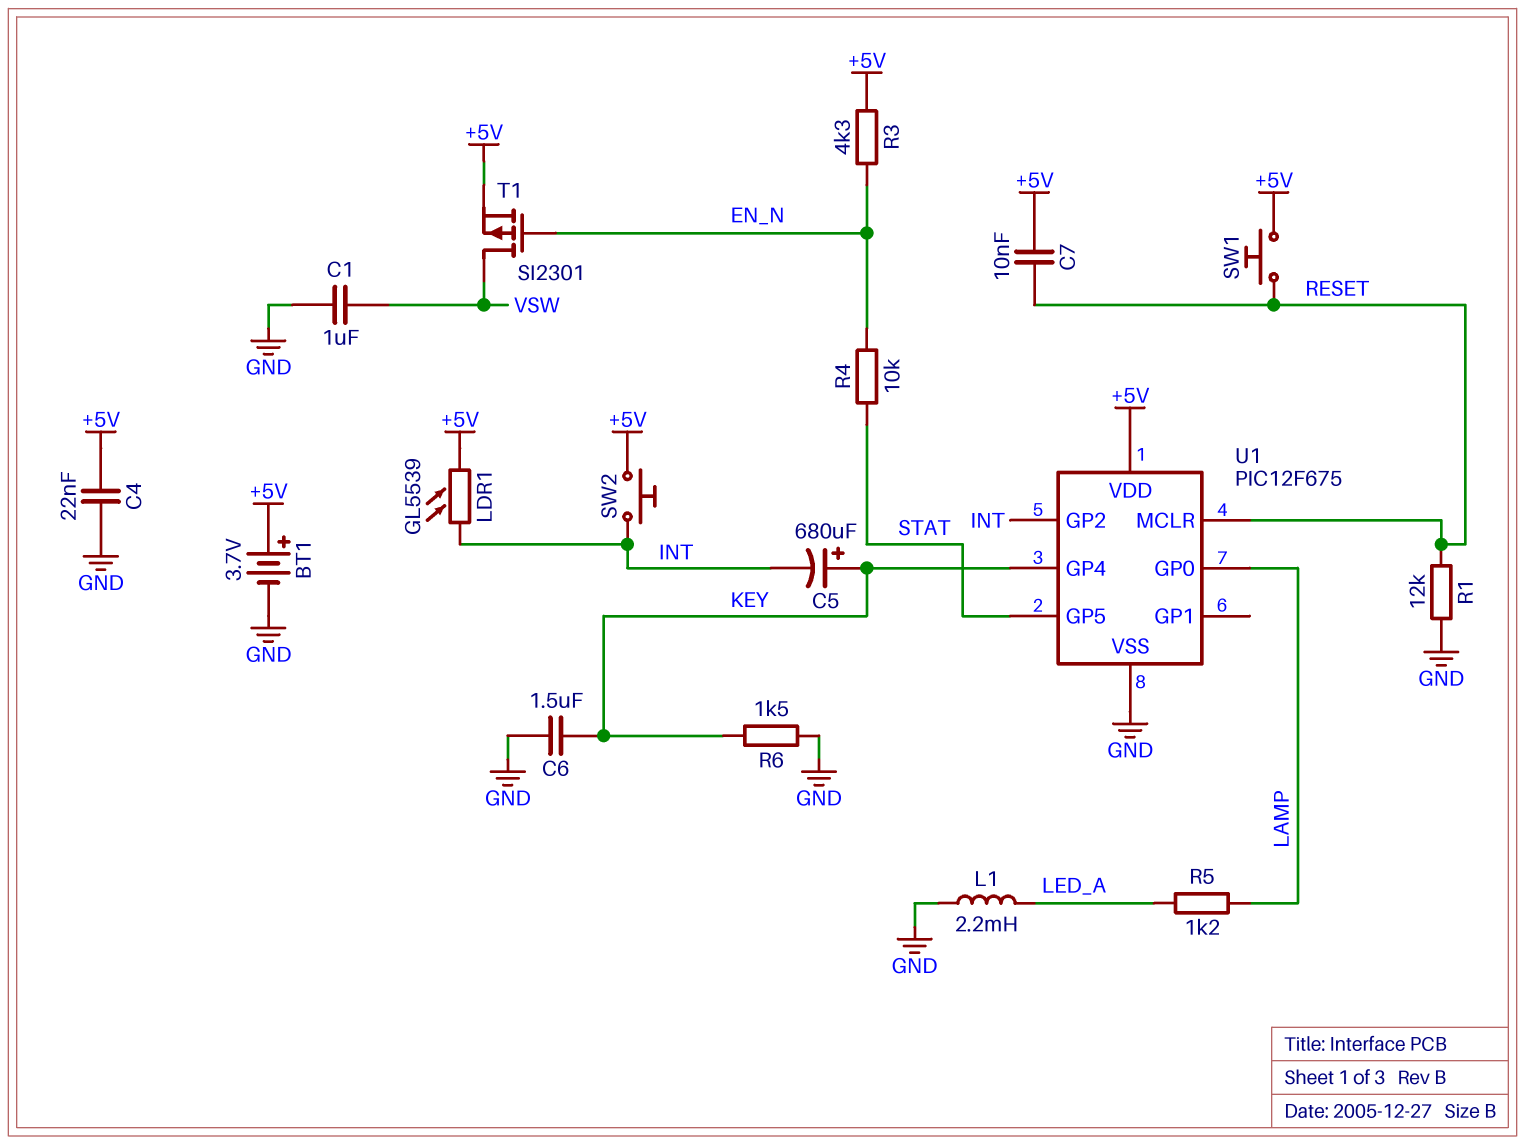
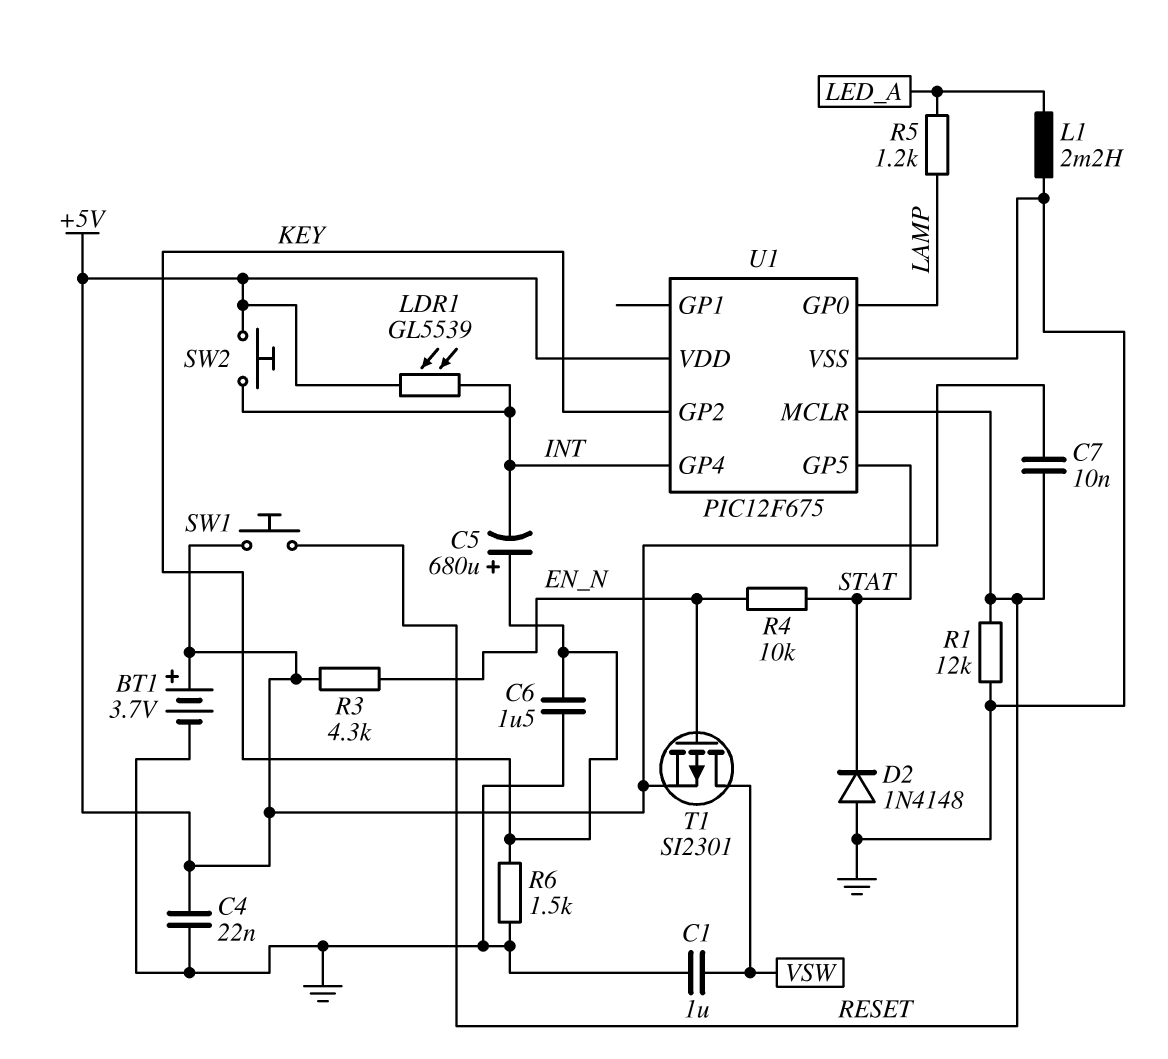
D2: none -> diode 1N4148 (A GND, K STAT)
U1 pin GP2: INT -> KEY
U1 pin GP4: KEY -> INT

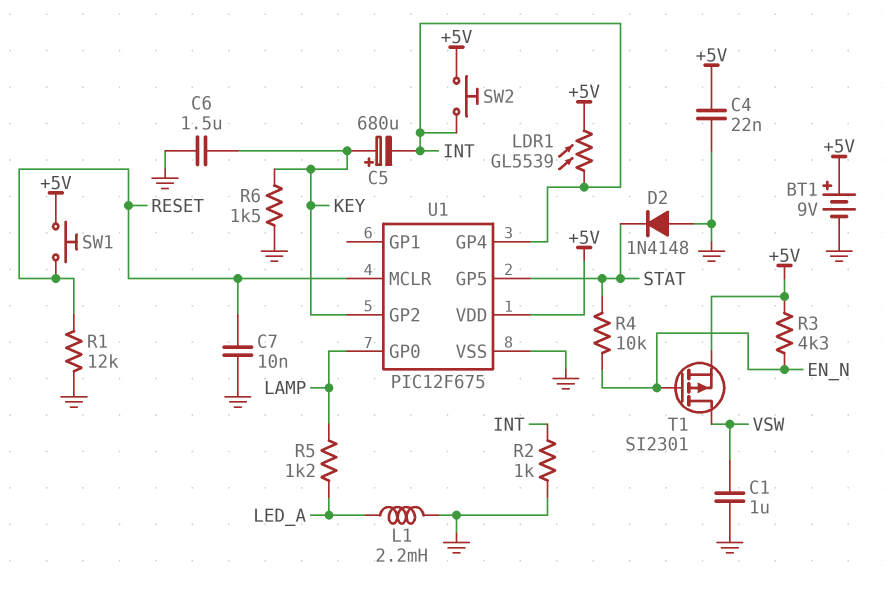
BT1: 3.7V (plus +5V, minus GND) -> 9V (plus +5V, minus GND)
C7: 10nF (+5V, RESET) -> 10nF (GND, RESET)
R2: none -> 1k (GND, INT)

